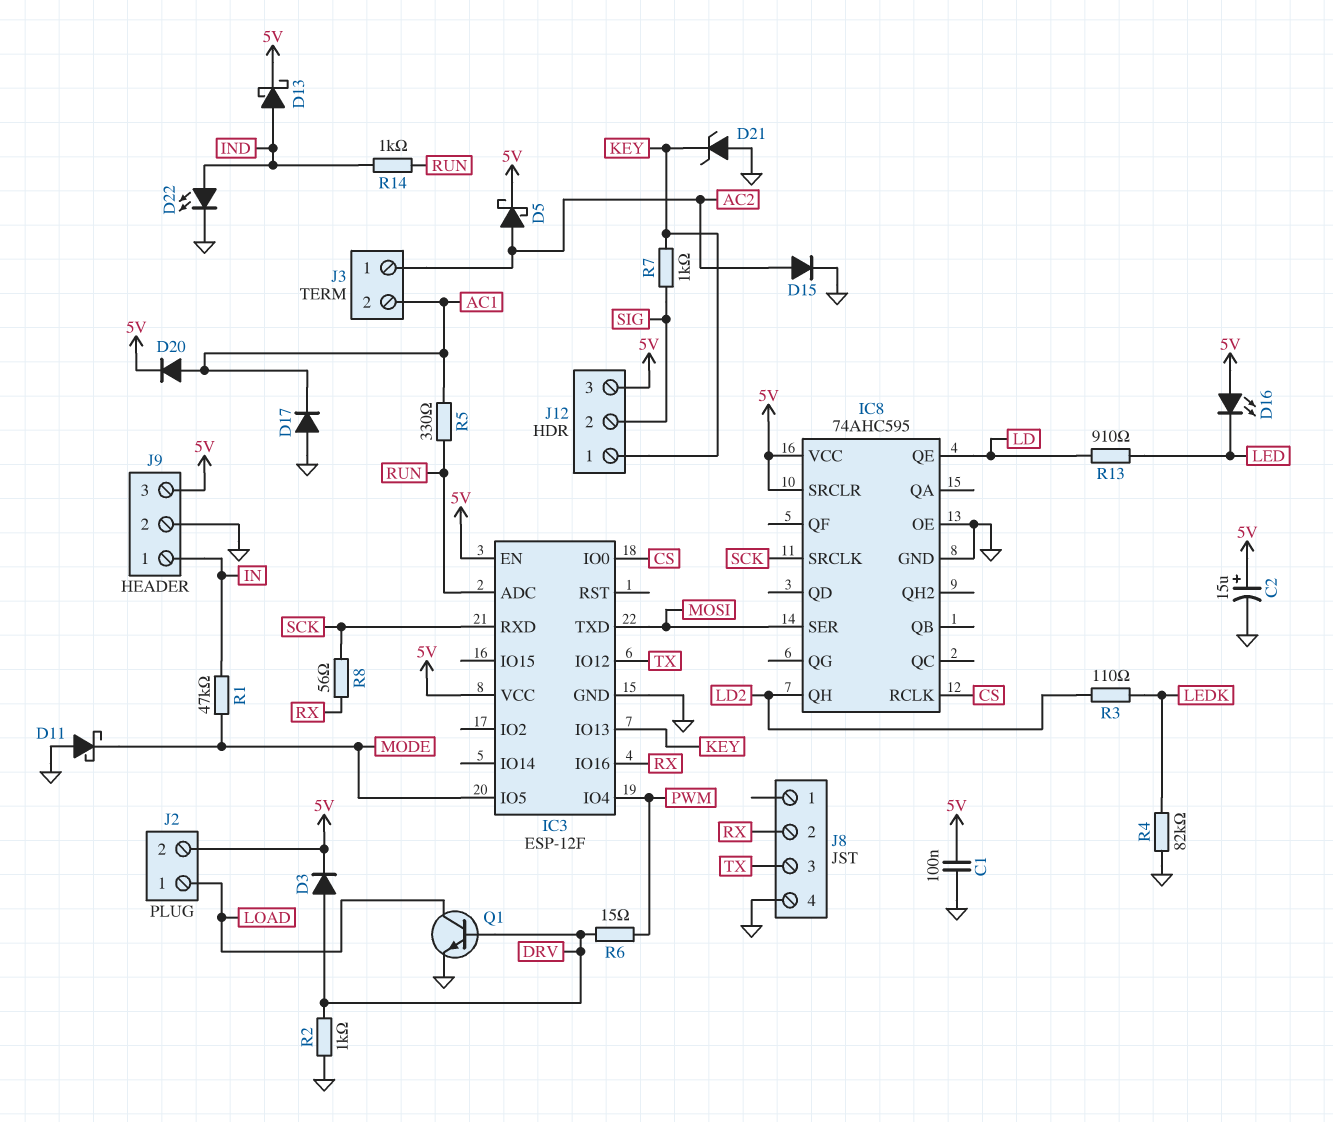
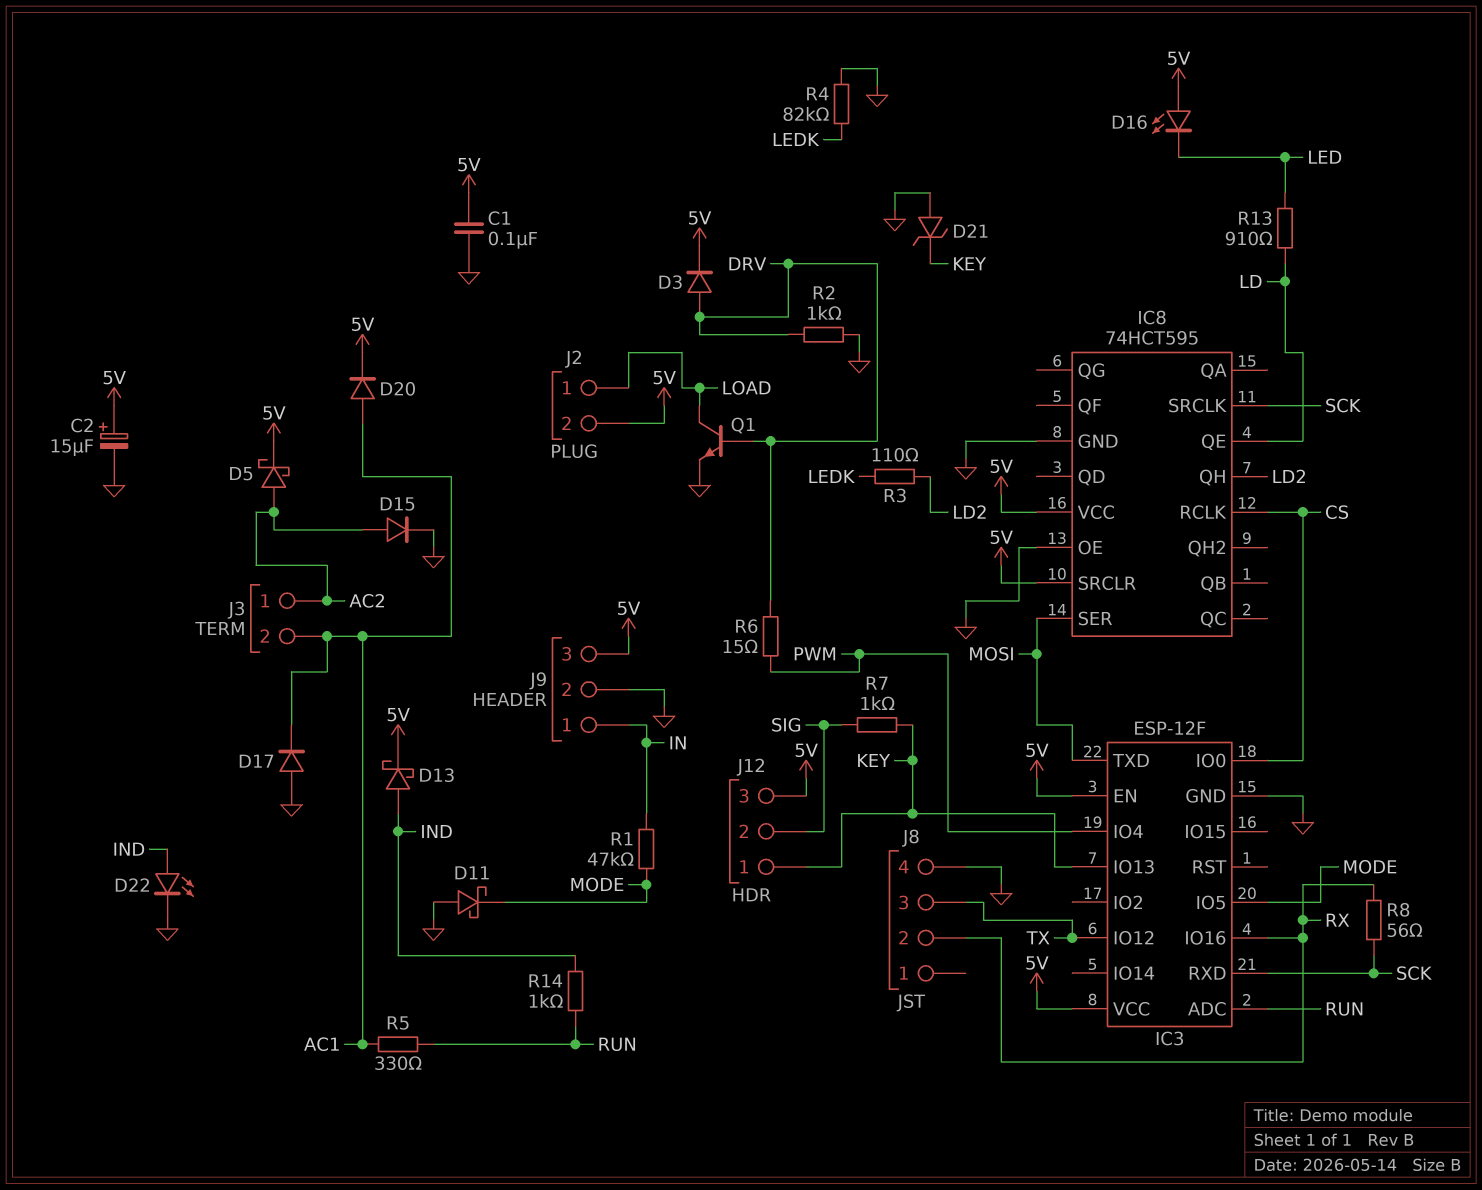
IC8: 74AHC595 -> 74HCT595

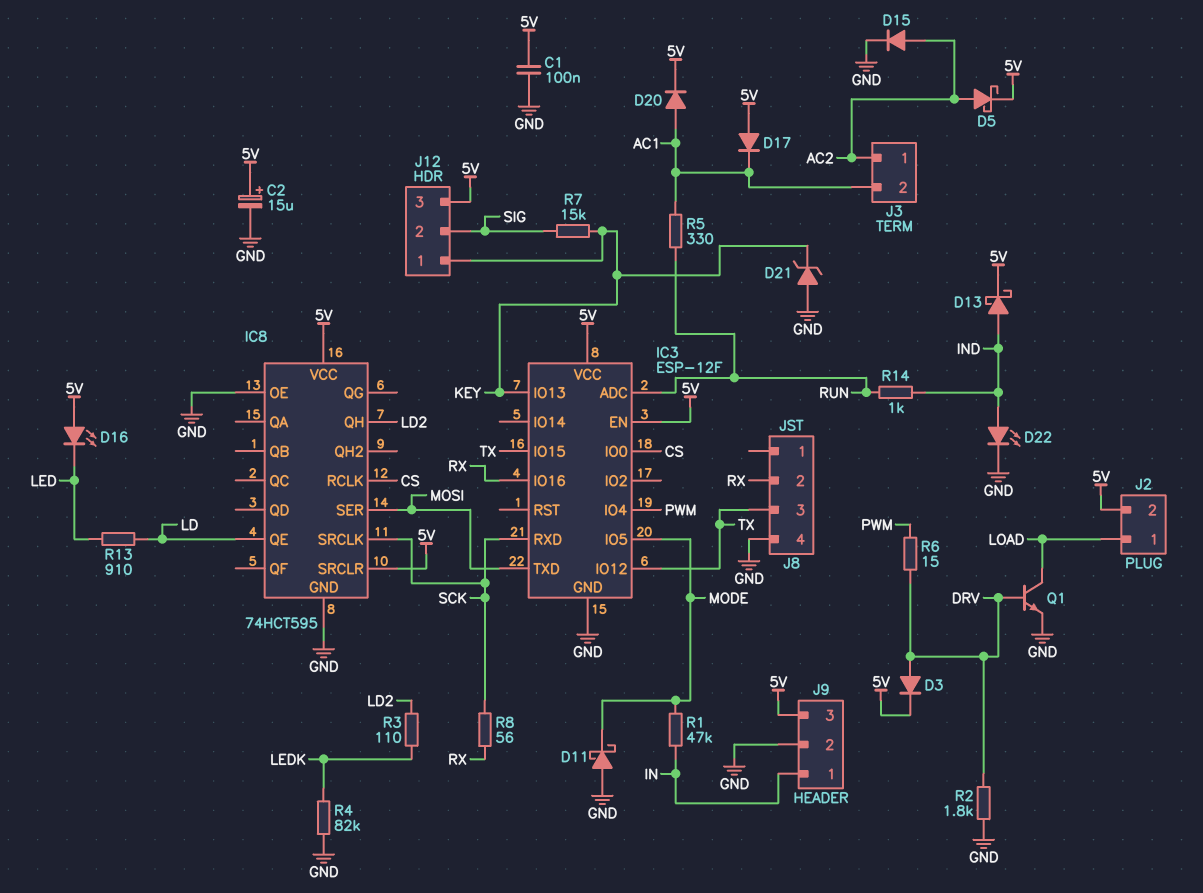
D17: diode (A GND, K AC1) -> diode (A 5V, K AC1)
IC3 pin IO15: none -> TX
R2: 1k (DRV, GND) -> 1.8k (DRV, GND)
R7: 1k (KEY, SIG) -> 15k (KEY, SIG)

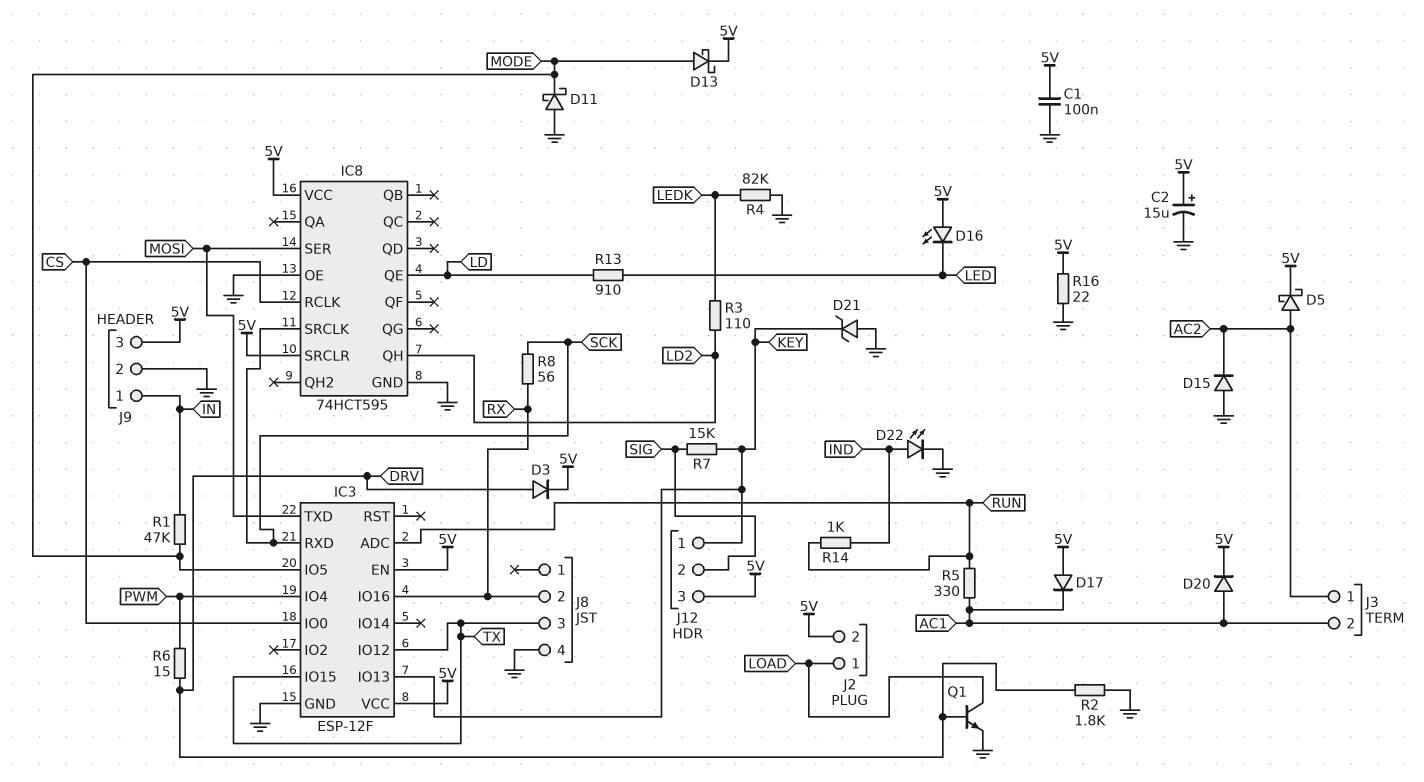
D13: schottky (A IND, K 5V) -> schottky (A MODE, K 5V)
D15: diode (A AC2, K GND) -> diode (A GND, K AC2)
R16: none -> 22 (5V, GND)

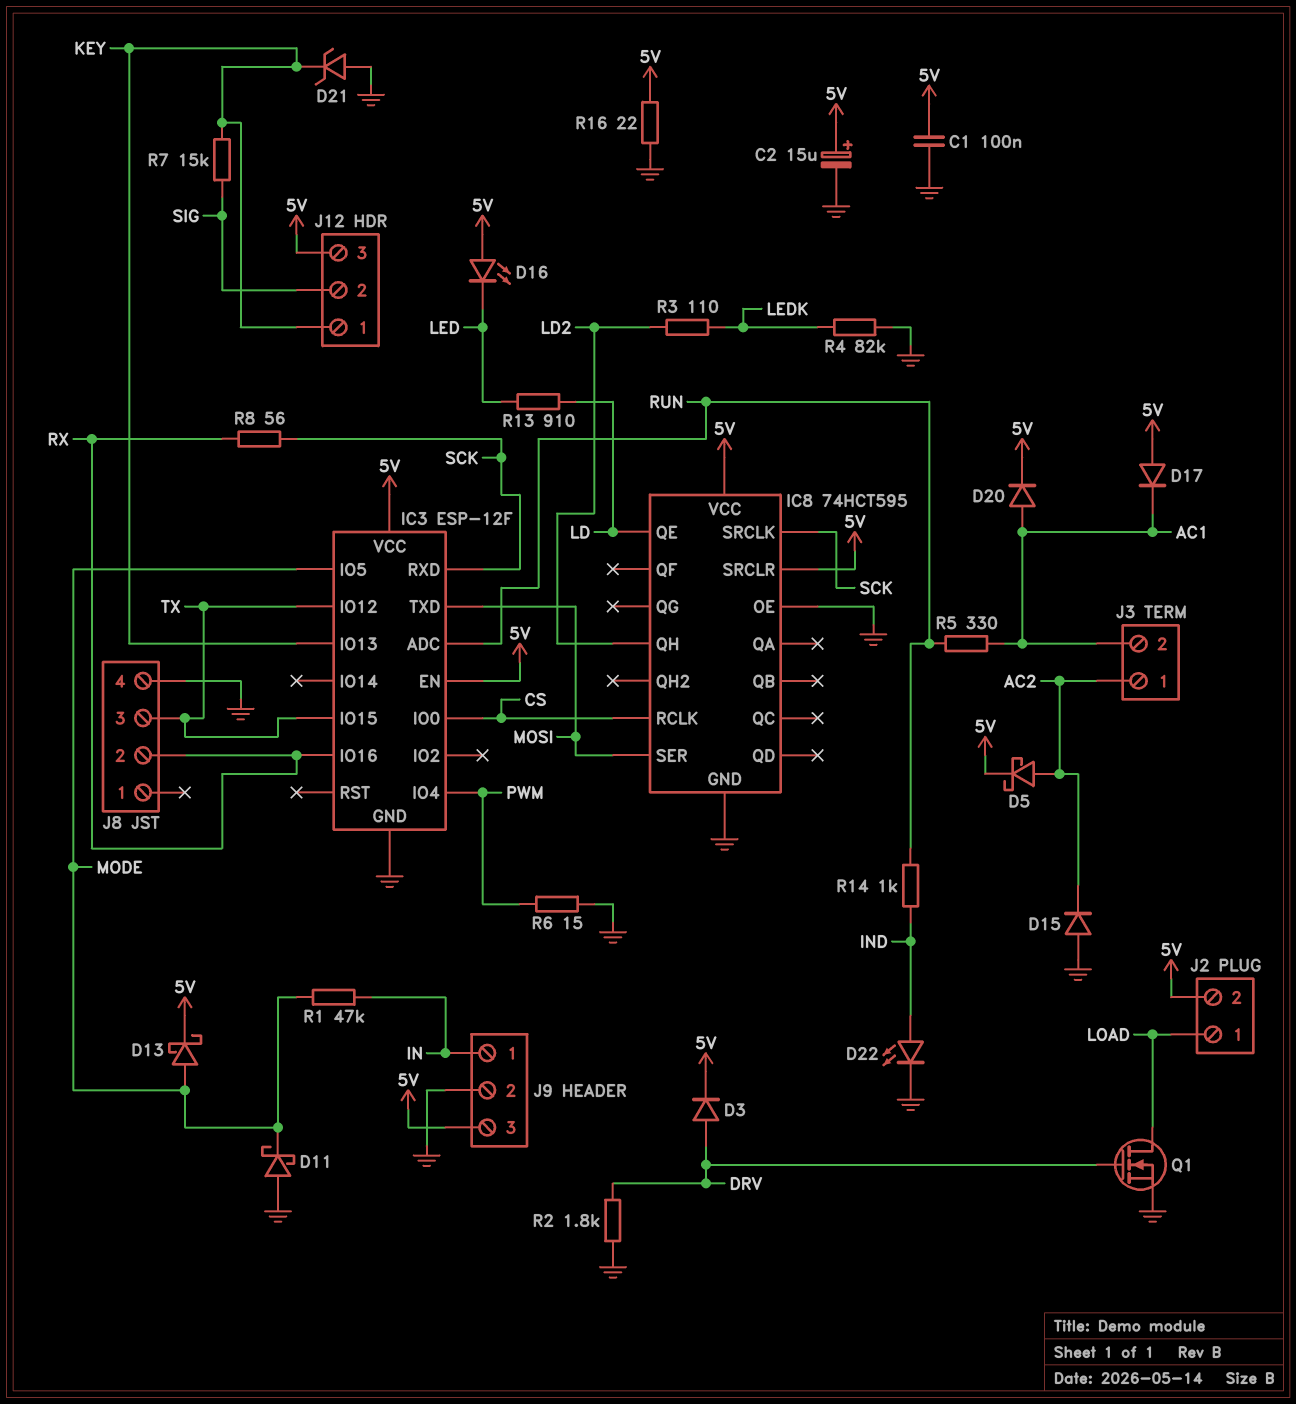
Q1: NPN (B DRV, C LOAD, E GND) -> NMOS (G DRV, D LOAD, S GND)
R6: 15 (DRV, PWM) -> 15 (GND, PWM)

